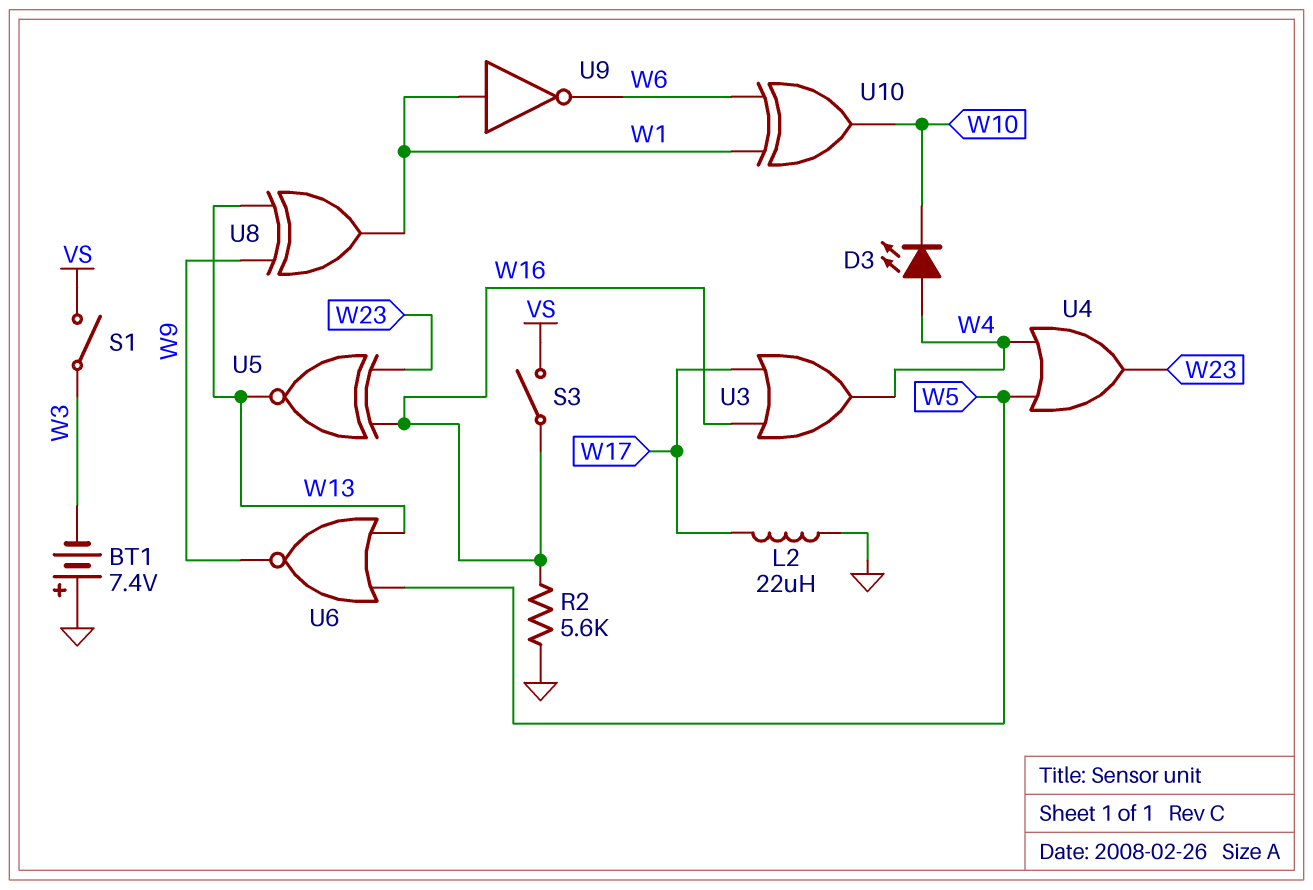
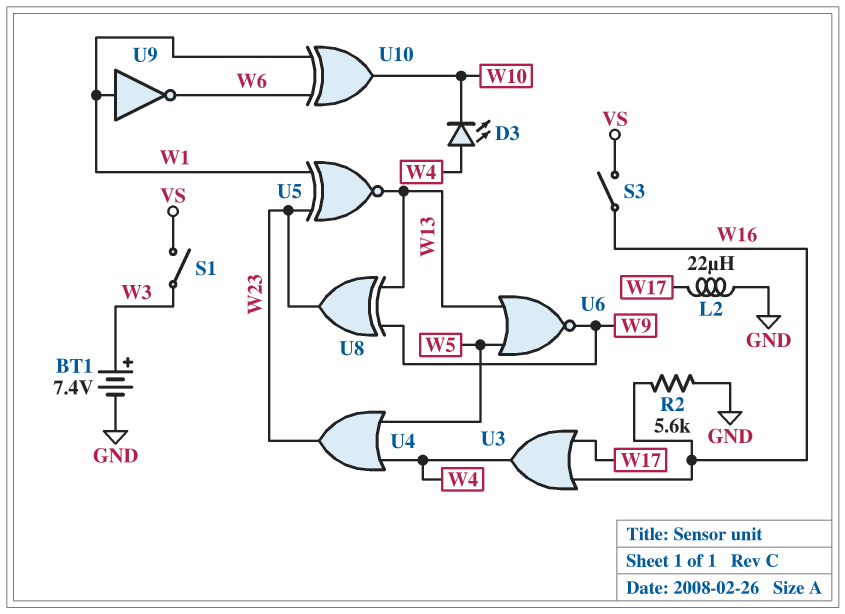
BT1: 7.4V (plus GND, minus W3) -> 7.4V (plus W3, minus GND)
U5: XNOR (in W16, in W23, out W13) -> XNOR (in W1, in W23, out W13)
U8: XOR (in W9, in W13, out W1) -> XOR (in W9, in W13, out W23)

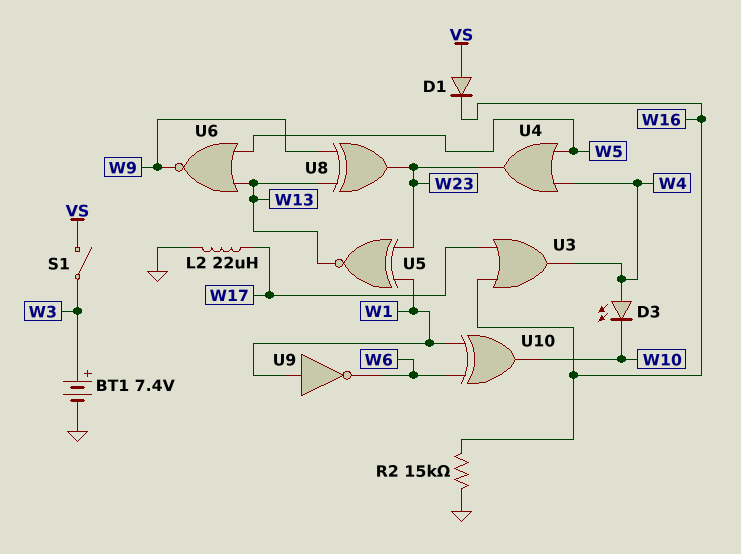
D1: none -> diode (A VS, K W16)
R2: 5.6k (GND, W16) -> 15k (GND, W16)
S3: switch (VS, W16) -> none

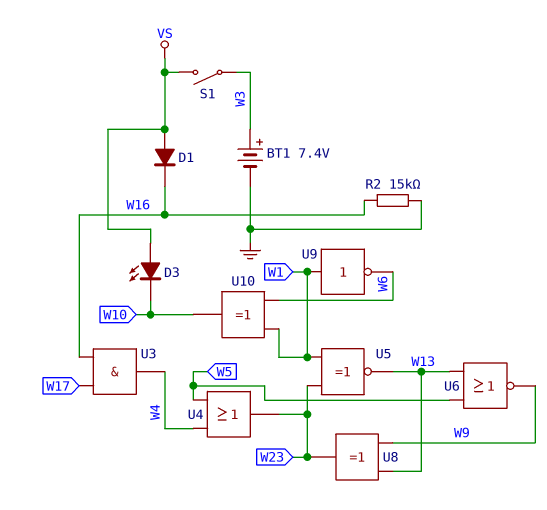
D3: LED (A W4, K W10) -> LED (A VS, K W10)
L2: 22uH (GND, W17) -> none
U3: OR (in W16, in W17, out W4) -> AND (in W16, in W17, out W4)

